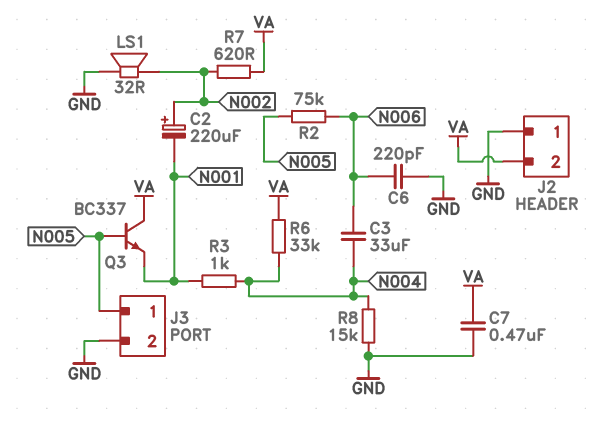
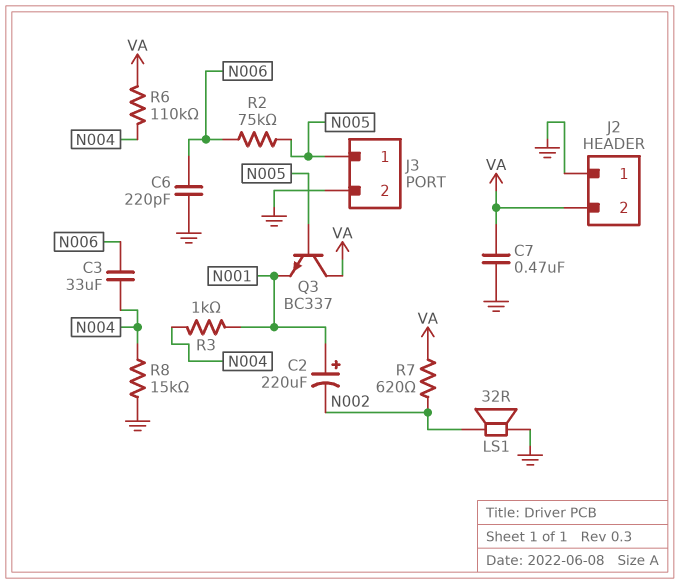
C2: 220uF (plus N002, minus N001) -> 220uF (plus N001, minus N002)
R6: 33k (N004, VA) -> 110k (N004, VA)

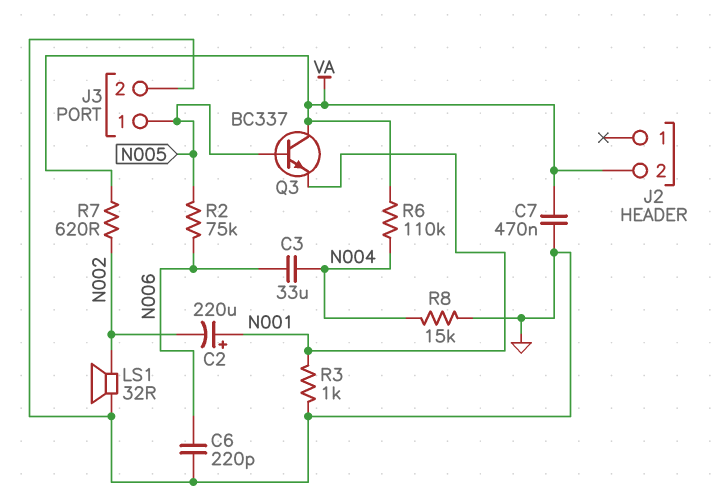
J2 pin 1: GND -> none
R3: 1k (N001, N004) -> 1k (GND, N001)

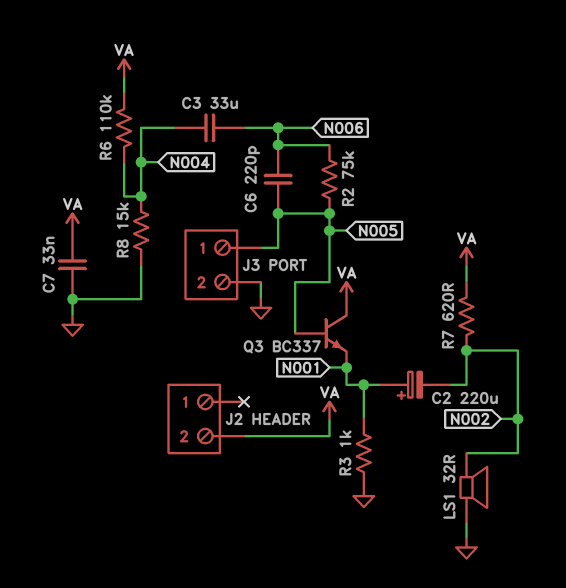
C6: 220pF (GND, N006) -> 220pF (N005, N006)
C7: 470nF (GND, VA) -> 33nF (GND, VA)

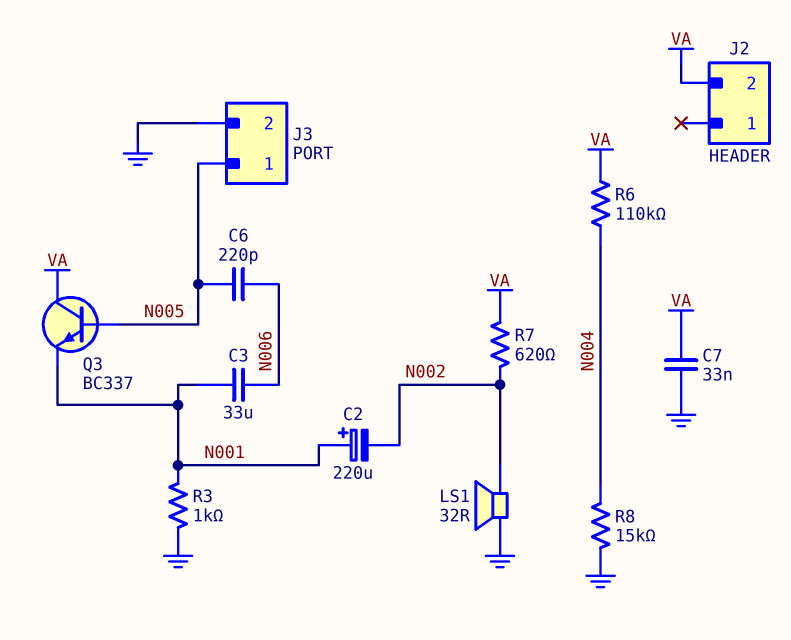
C3: 33uF (N004, N006) -> 33uF (N001, N006)
R2: 75k (N005, N006) -> none

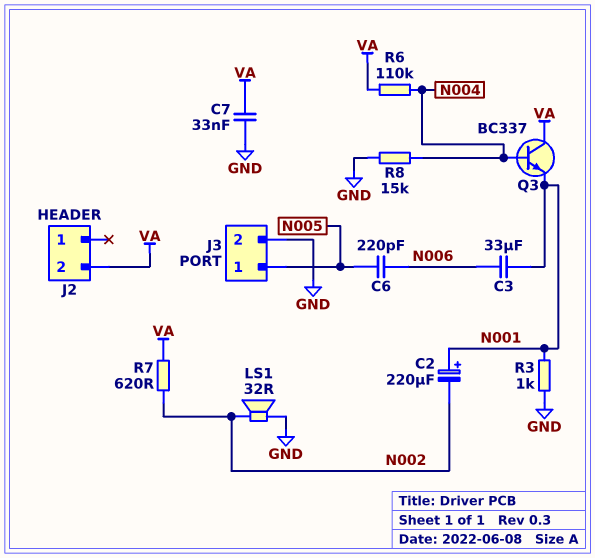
Q3: NPN BC337 (B N005, C VA, E N001) -> NPN BC337 (B N004, C VA, E N001)

